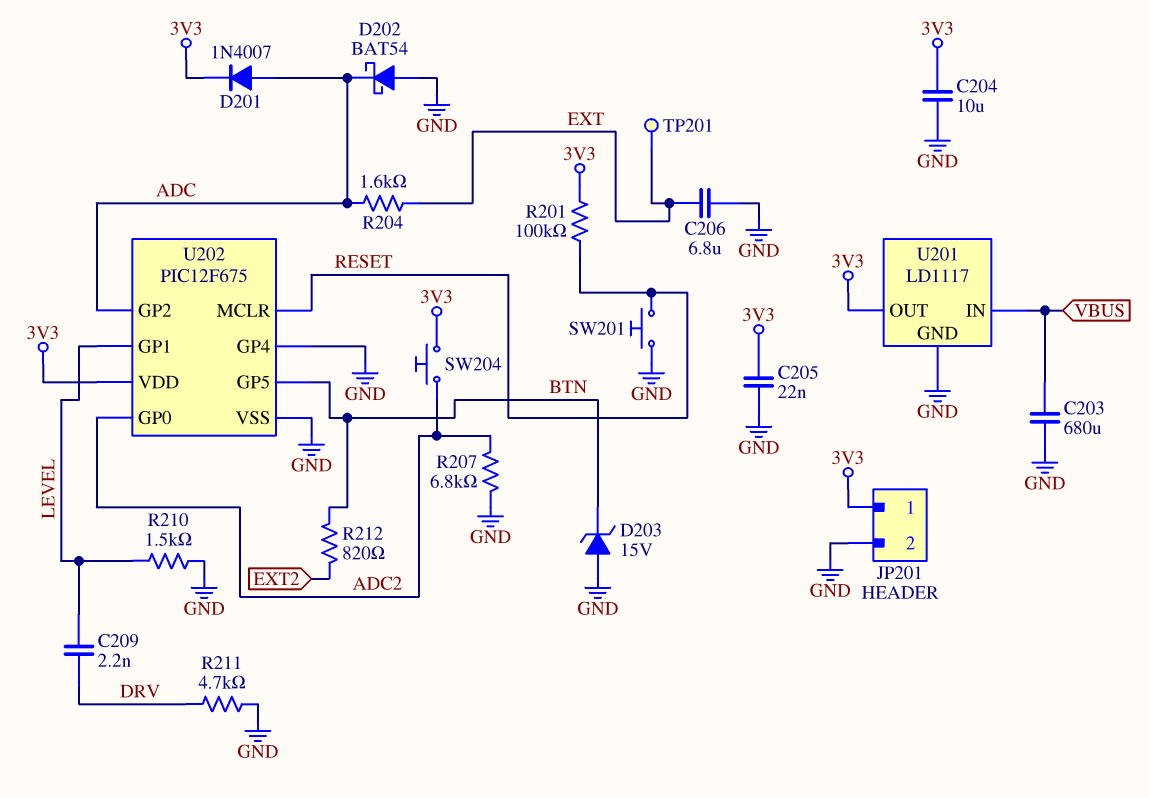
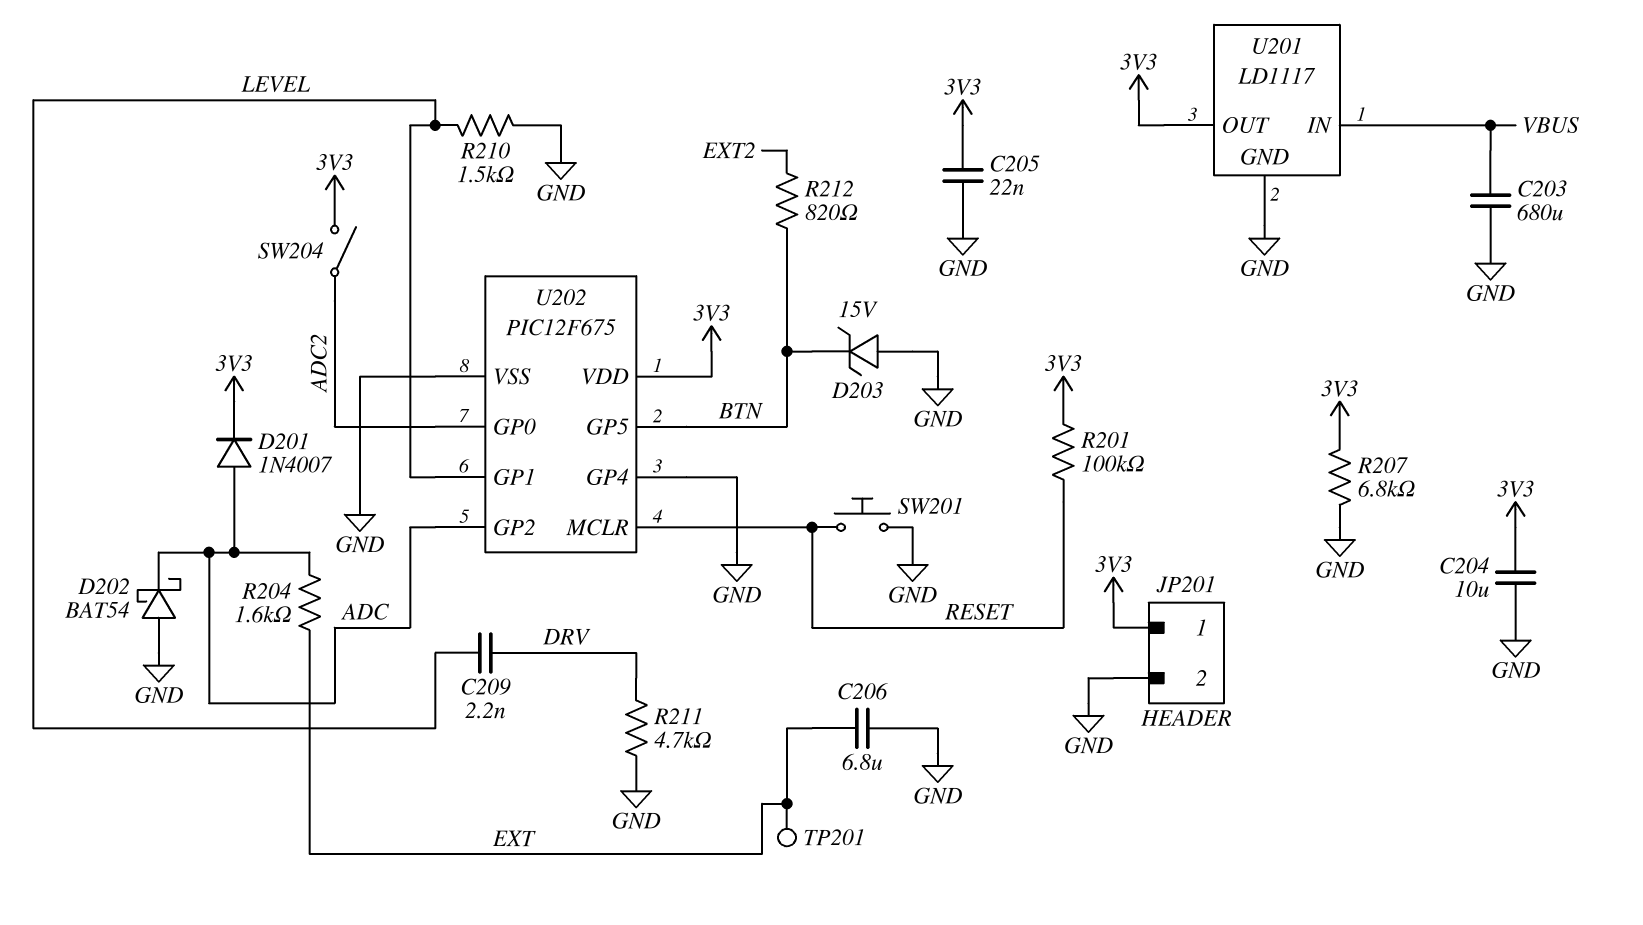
R207: 6.8k (ADC2, GND) -> 6.8k (3V3, GND)
SW204: button (3V3, ADC2) -> switch (3V3, ADC2)

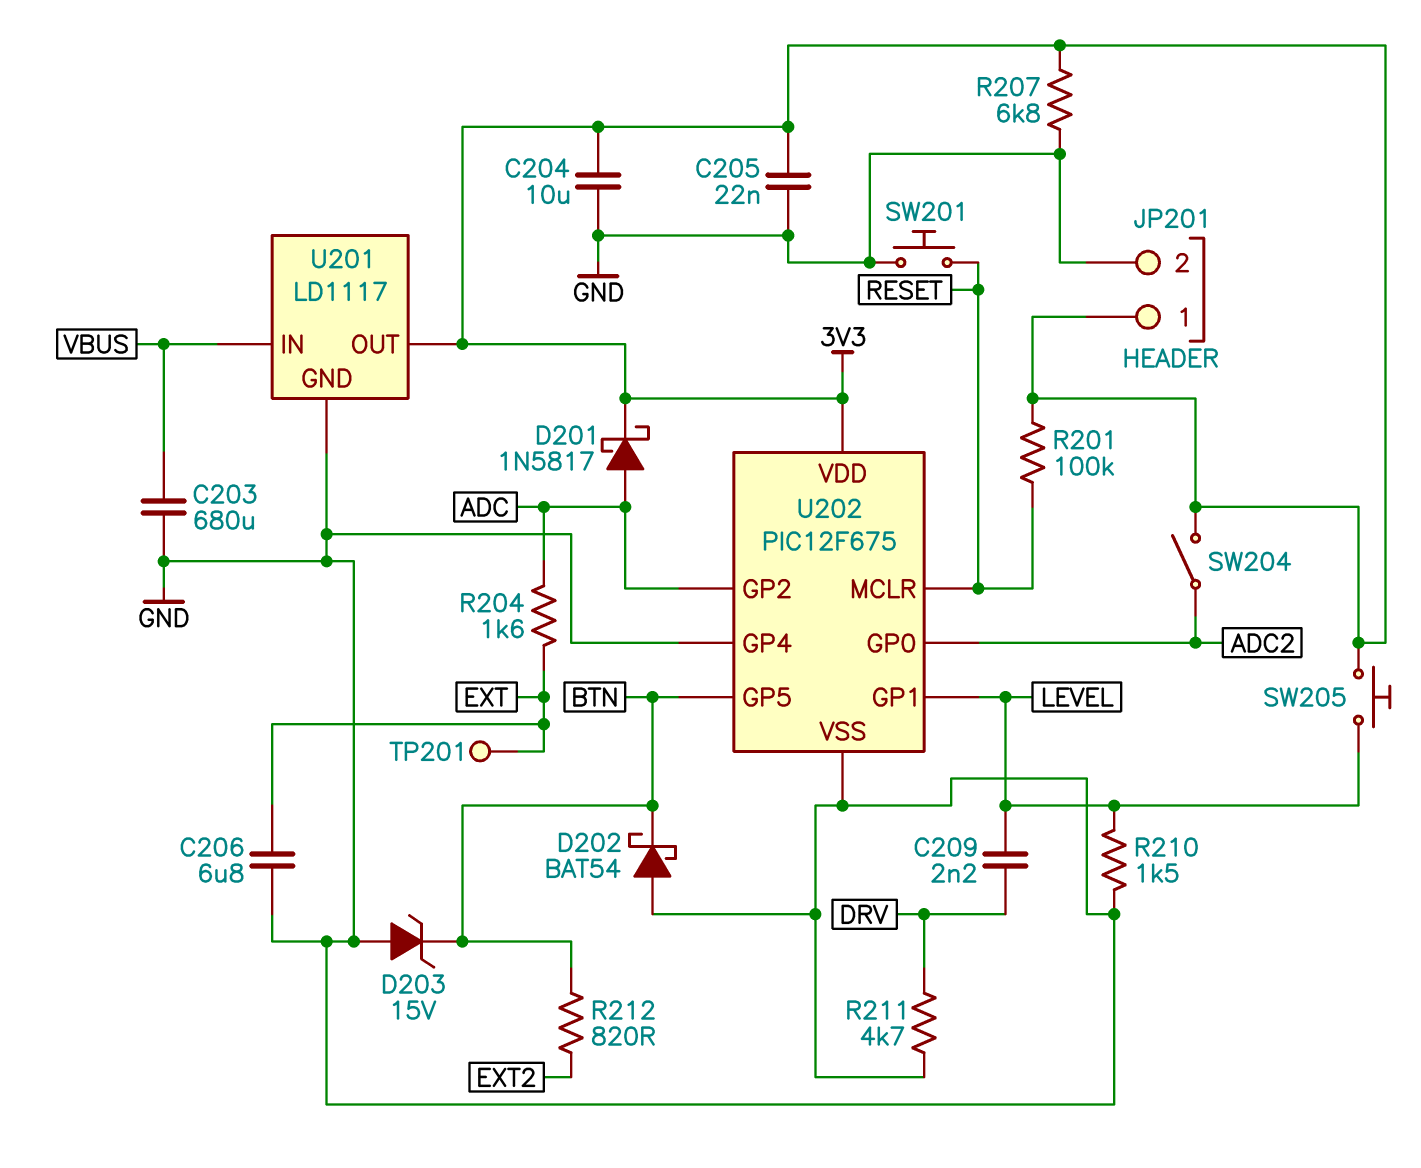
D201: diode 1N4007 (A ADC, K 3V3) -> schottky 1N5817 (A ADC, K 3V3)
D202: schottky BAT54 (A GND, K ADC) -> schottky BAT54 (A GND, K BTN)
SW205: none -> button (3V3, LEVEL)

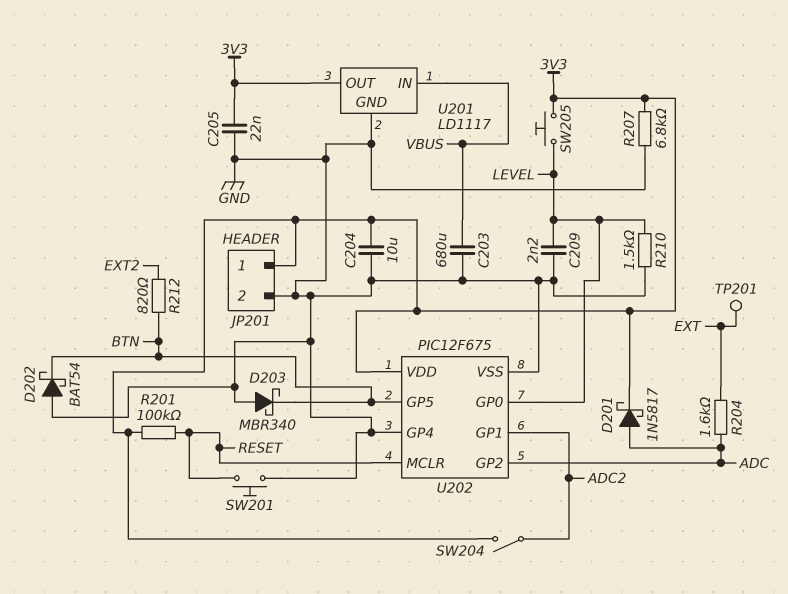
C206: 6.8uF (EXT, GND) -> none
C209: 2.2nF (DRV, LEVEL) -> 2.2nF (GND, LEVEL)
D203: zener 15V (A GND, K BTN) -> schottky MBR340 (A GND, K BTN)
R211: 4.7k (DRV, GND) -> none
U202 pin GP0: ADC2 -> LEVEL
U202 pin GP1: LEVEL -> ADC2

